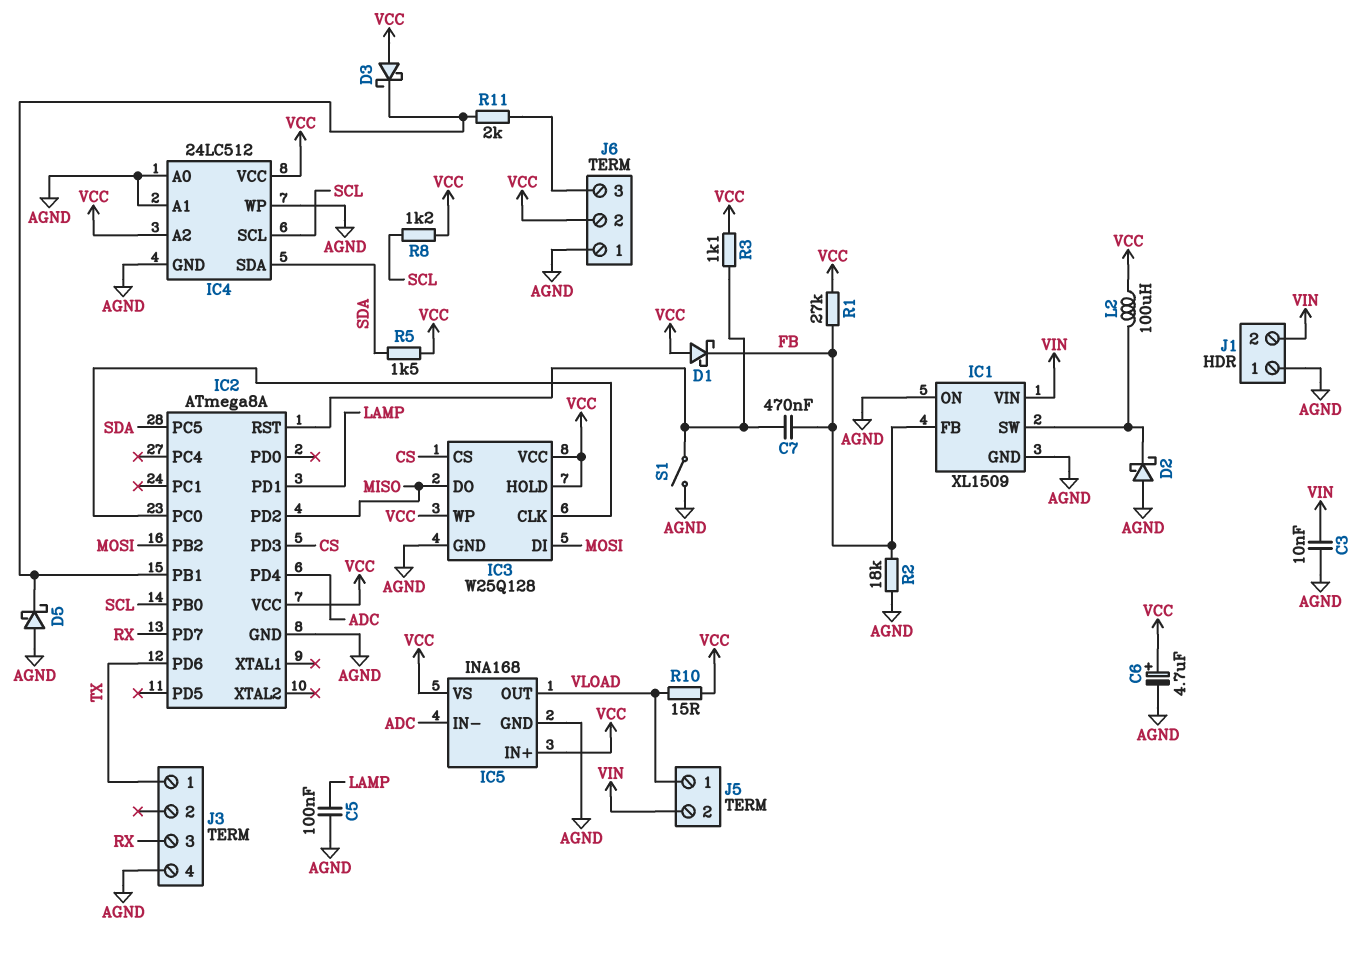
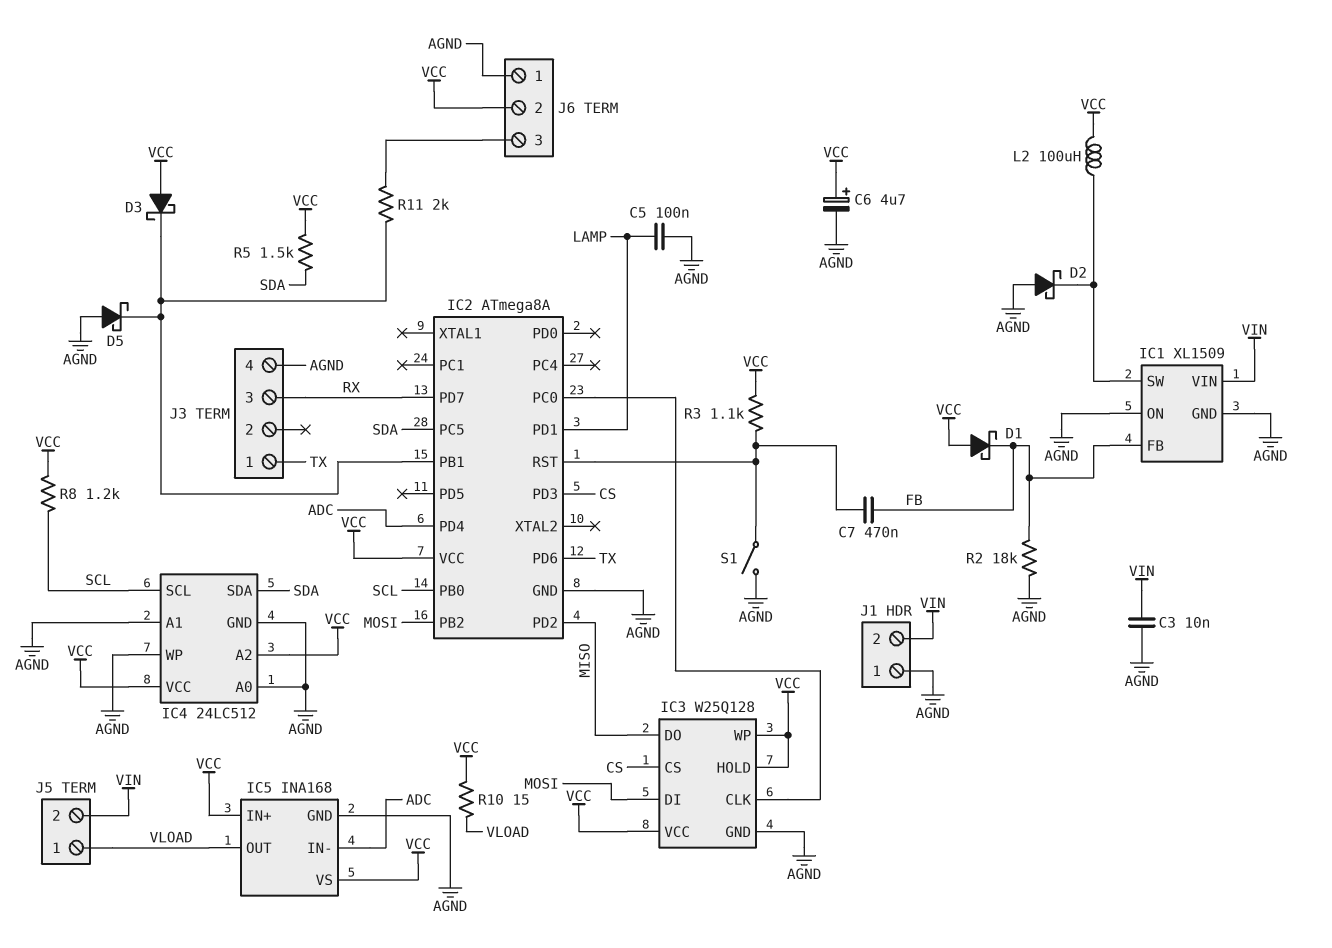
R1: 27k (FB, VCC) -> none

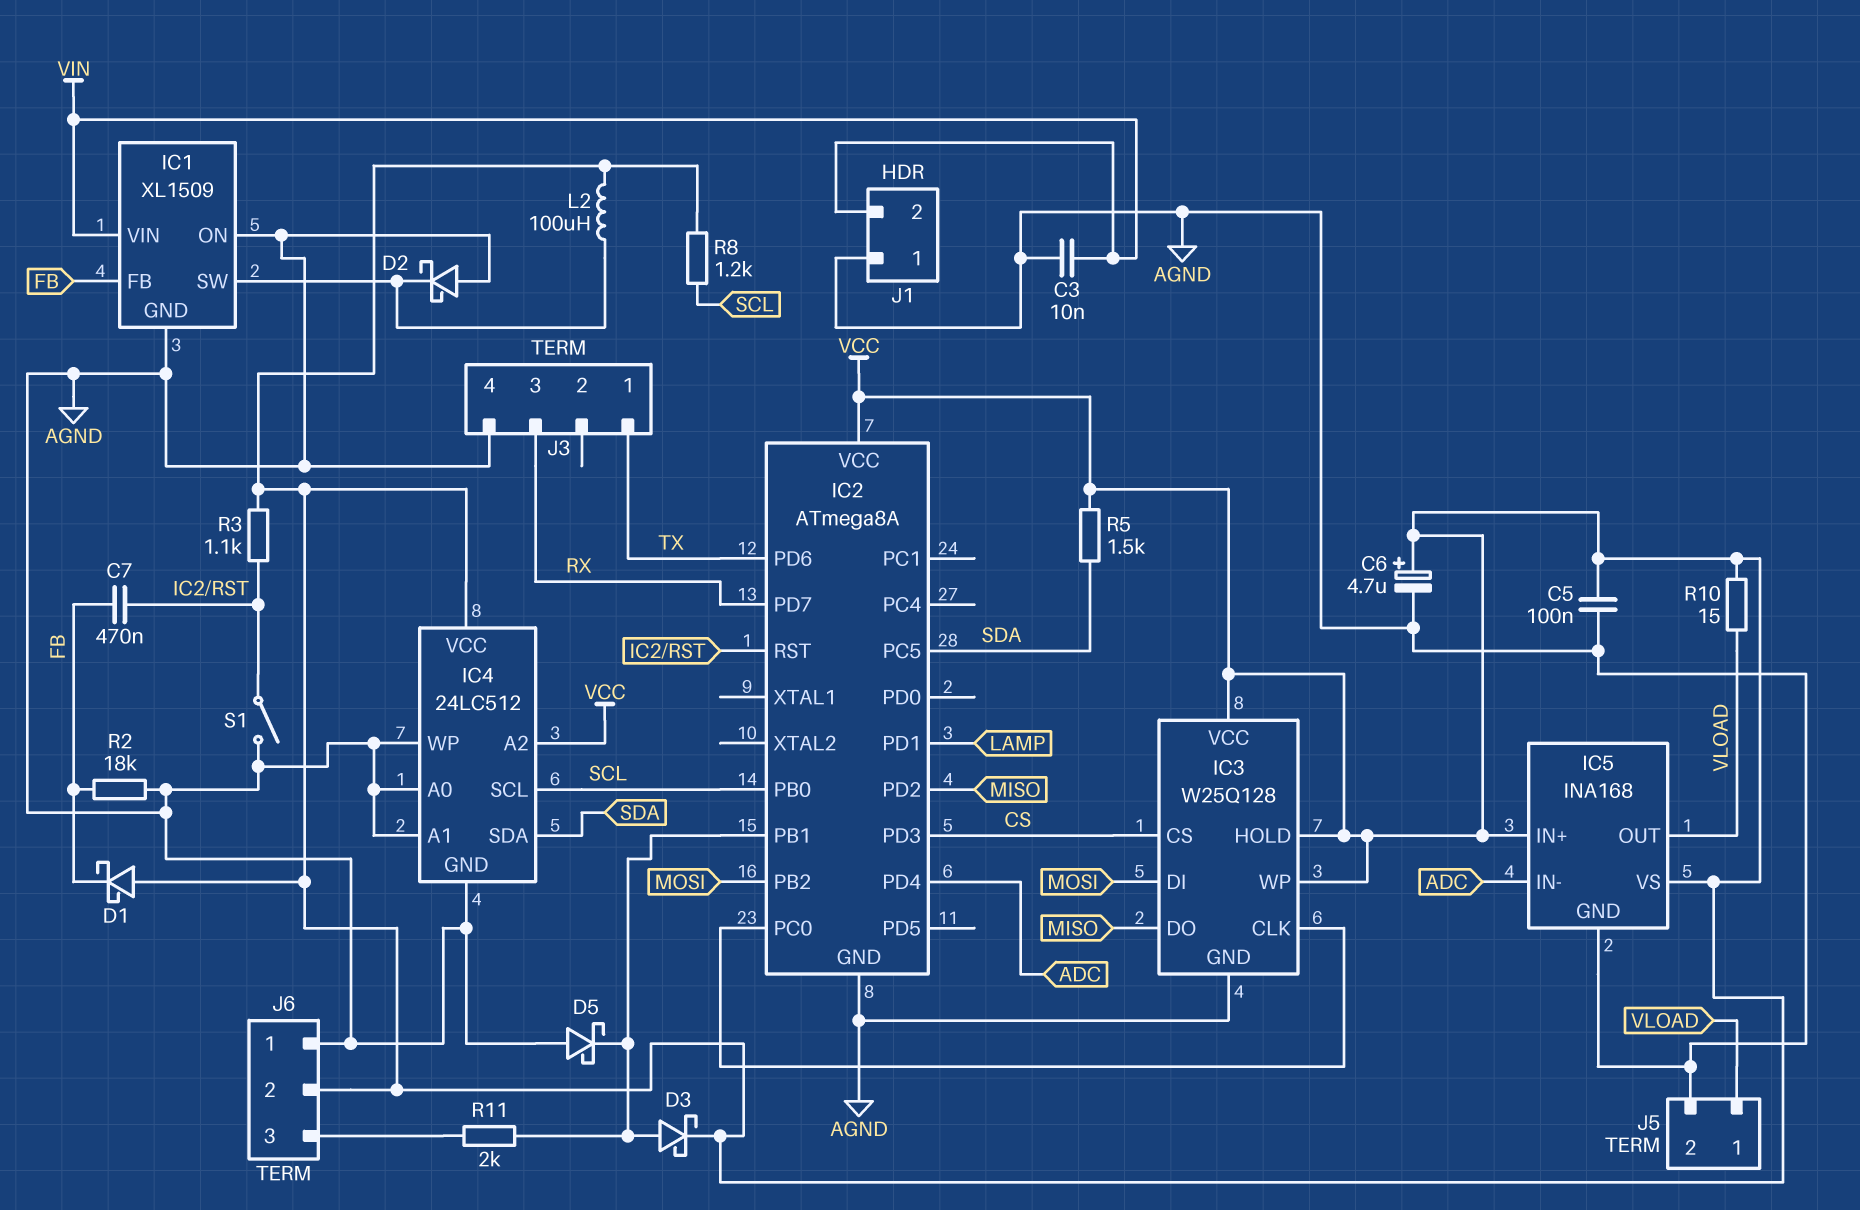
C5: 100nF (AGND, LAMP) -> 100nF (AGND, VCC)
D3: schottky (A VCC, K IC2/PB1) -> schottky (A IC2/PB1, K VCC)
J5 pin 2: VIN -> AGND

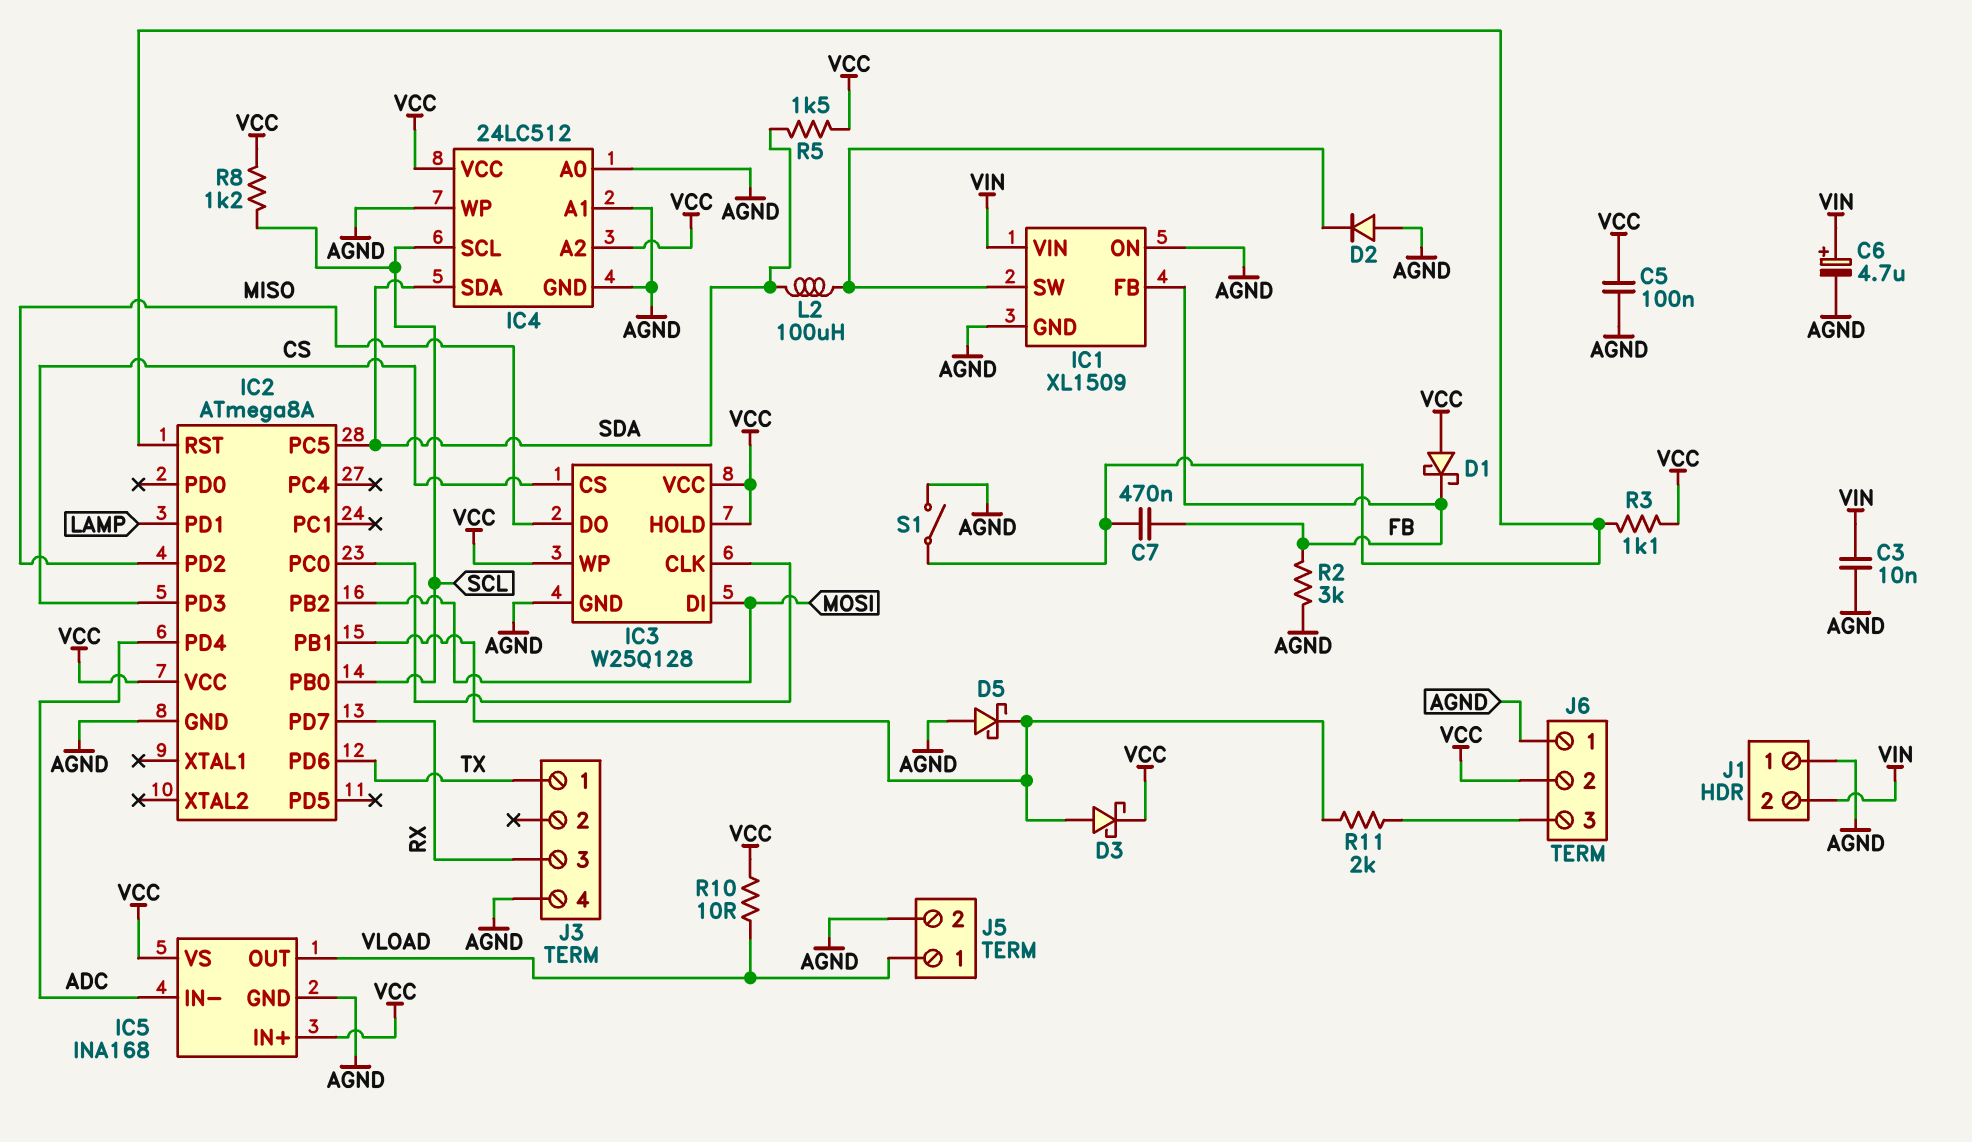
C6: 4.7uF (plus VCC, minus AGND) -> 4.7uF (plus VIN, minus AGND)
D2: schottky (A AGND, K IC1/SW) -> diode (A AGND, K IC1/SW)
L2: 100uH (IC1/SW, VCC) -> 100uH (IC1/SW, SDA)
R2: 18k (AGND, FB) -> 3k (AGND, FB)
R10: 15 (VCC, VLOAD) -> 10 (VCC, VLOAD)

